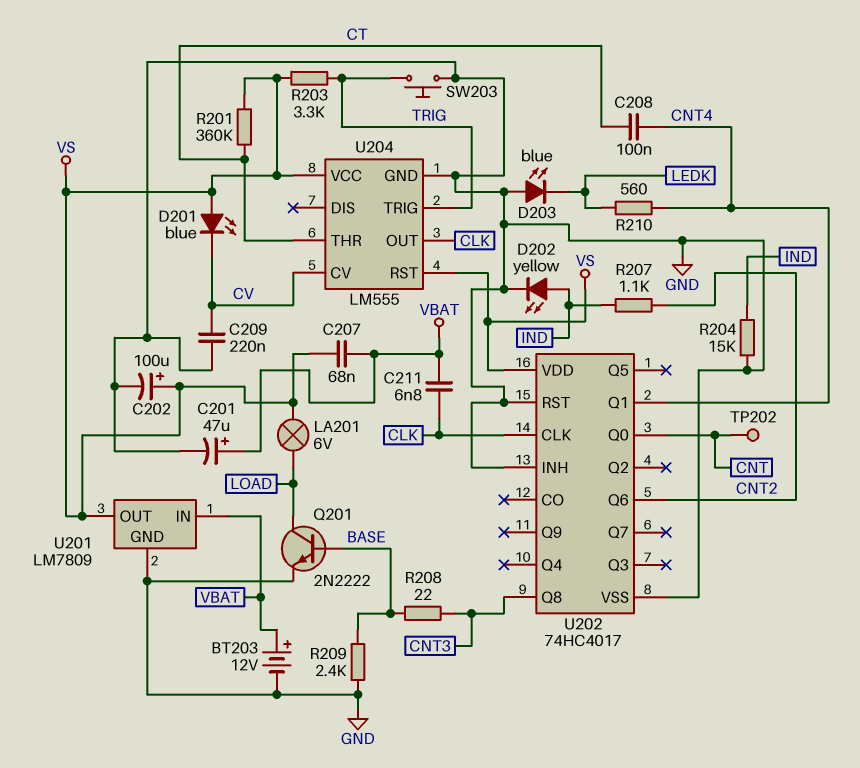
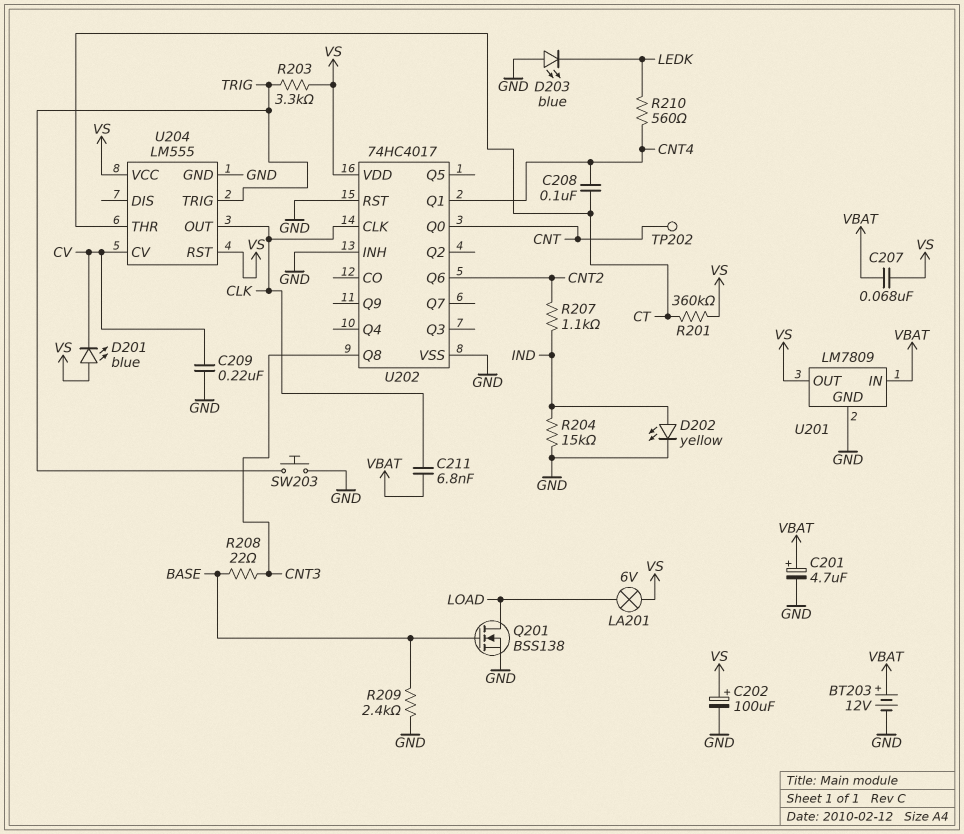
C201: 47uF (plus VBAT, minus GND) -> 4.7uF (plus VBAT, minus GND)
Q201: NPN 2N2222 (B BASE, C LOAD, E GND) -> NMOS BSS138 (G BASE, D LOAD, S GND)

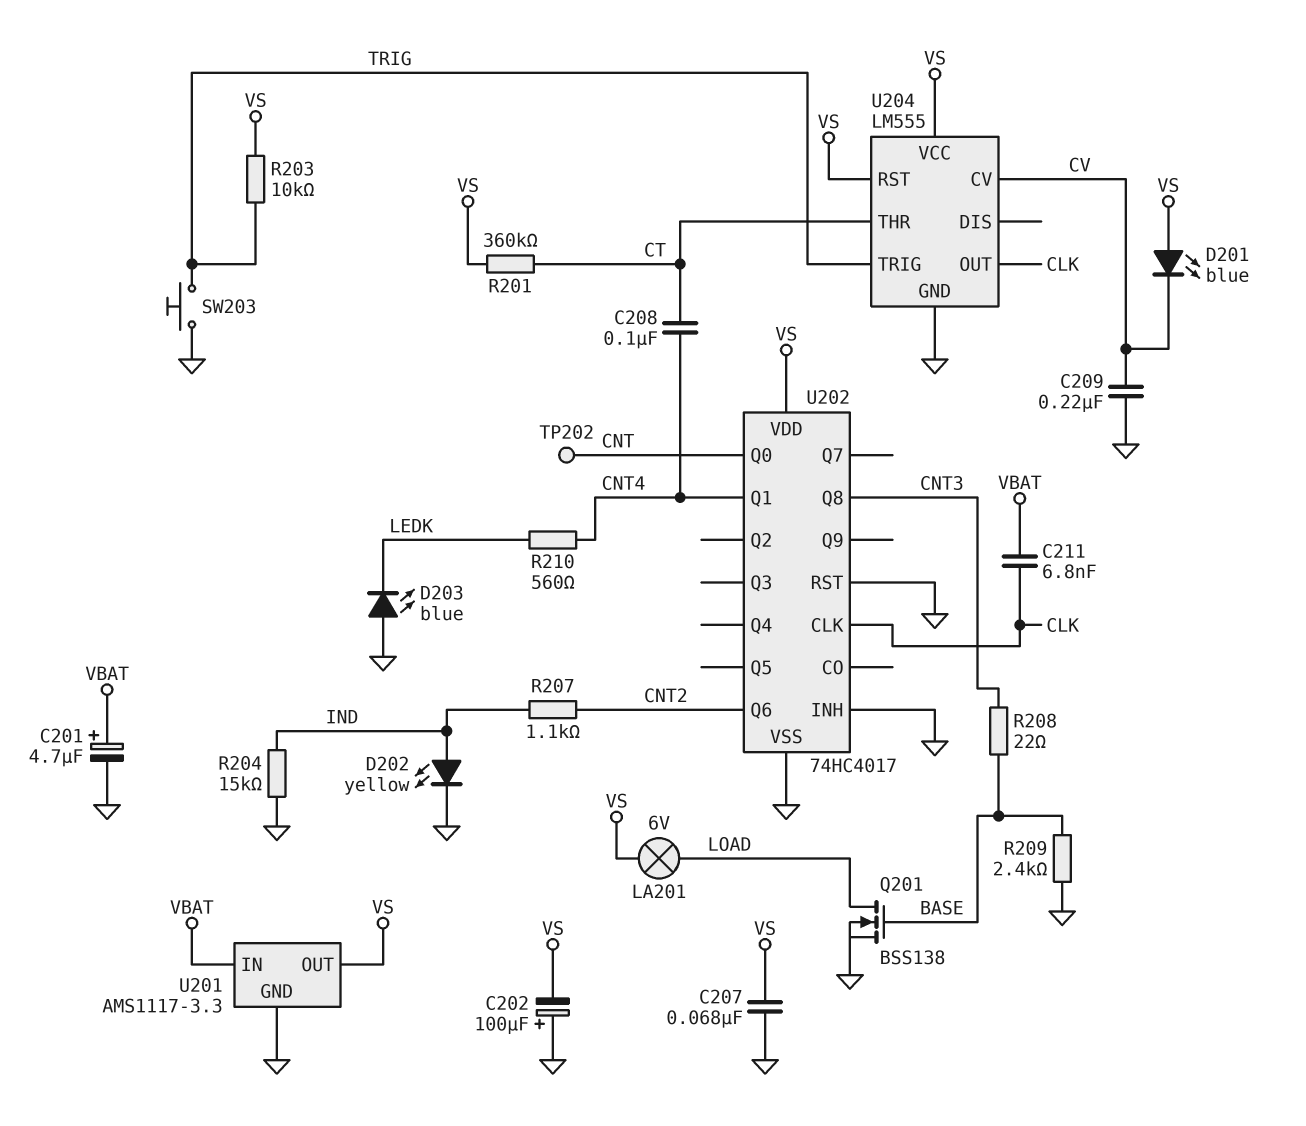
BT203: 12V (plus VBAT, minus GND) -> none
C202: 100uF (plus VS, minus GND) -> 100uF (plus GND, minus VS)
C207: 68nF (VBAT, VS) -> 68nF (GND, VS)
R203: 3.3k (TRIG, VS) -> 10k (TRIG, VS)
U201: LM7809 -> AMS1117-3.3

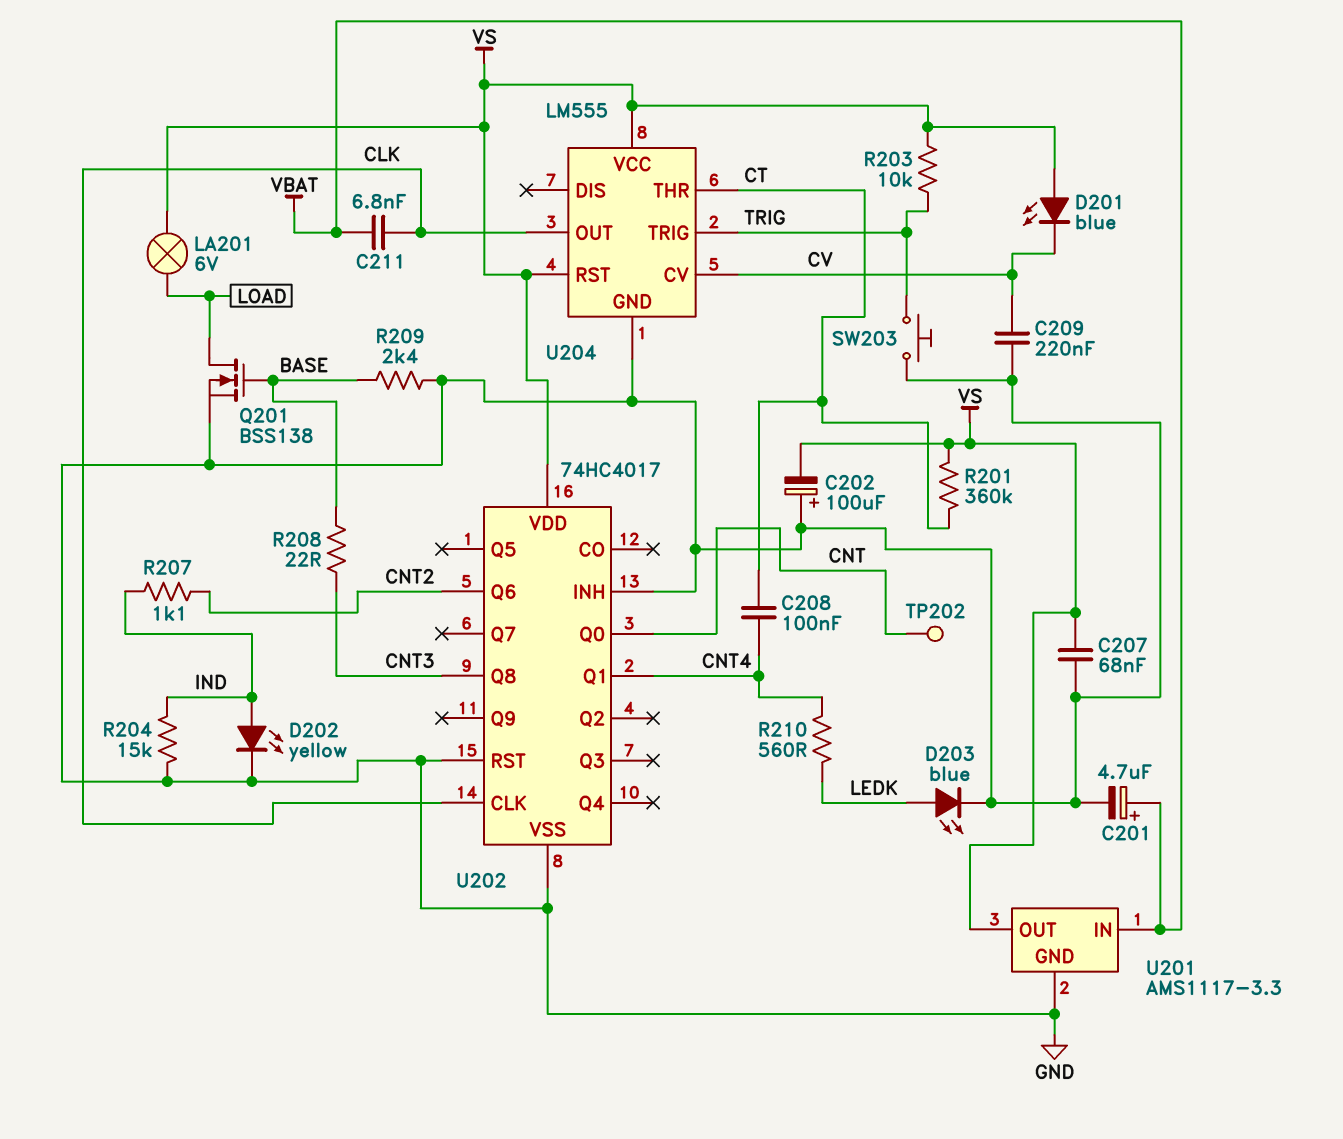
D203: LED blue (A GND, K LEDK) -> LED blue (A LEDK, K GND)

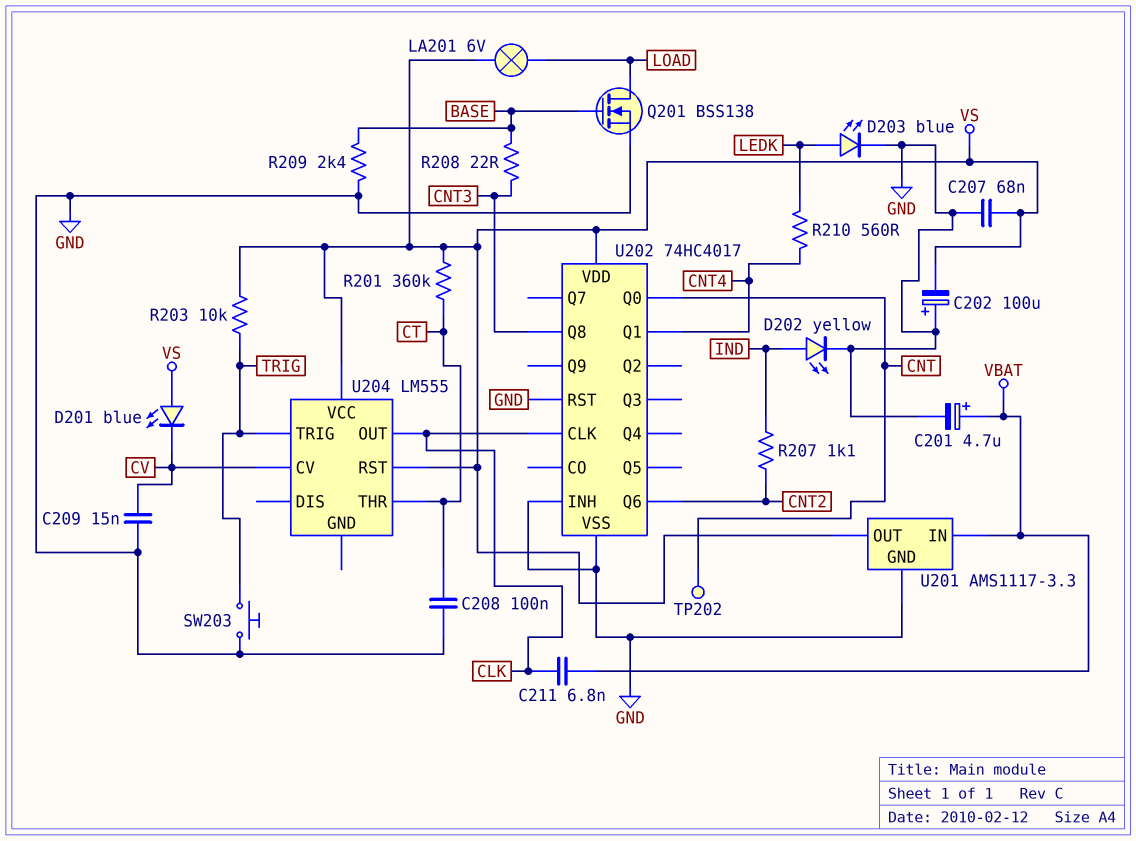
C208: 100nF (CNT4, CT) -> 100nF (CT, GND)
C209: 220nF (CV, GND) -> 15nF (CV, GND)
R204: 15k (GND, IND) -> none
U204 pin GND: GND -> none

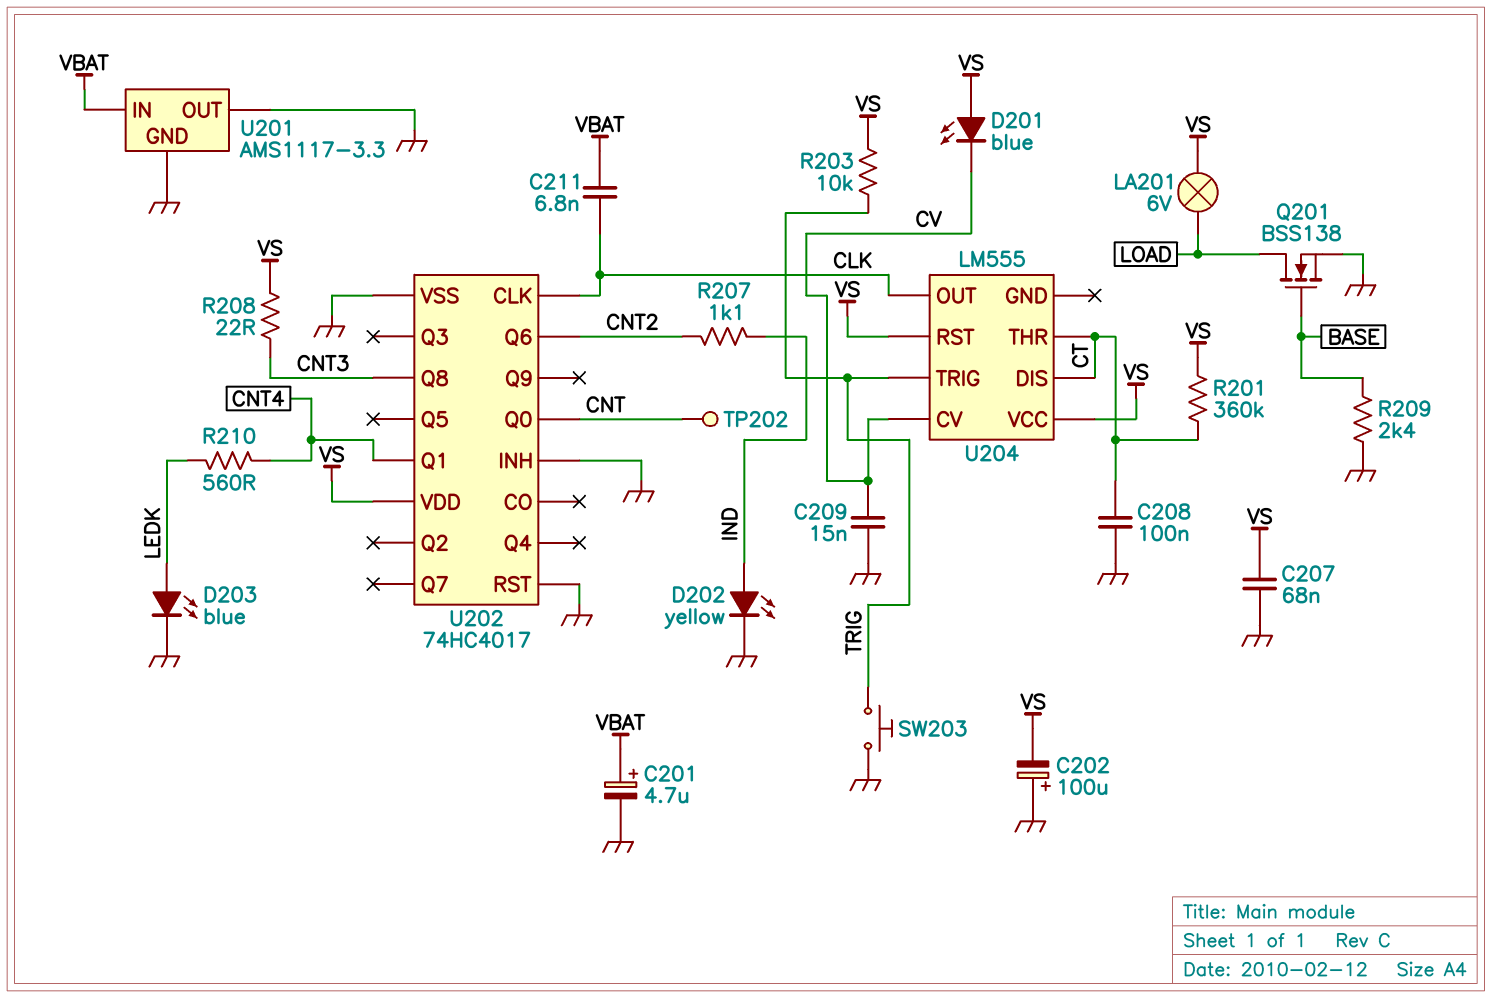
R208: 22 (BASE, CNT3) -> 22 (CNT3, VS)
U201 pin OUT: VS -> GND
U204 pin DIS: none -> CT

